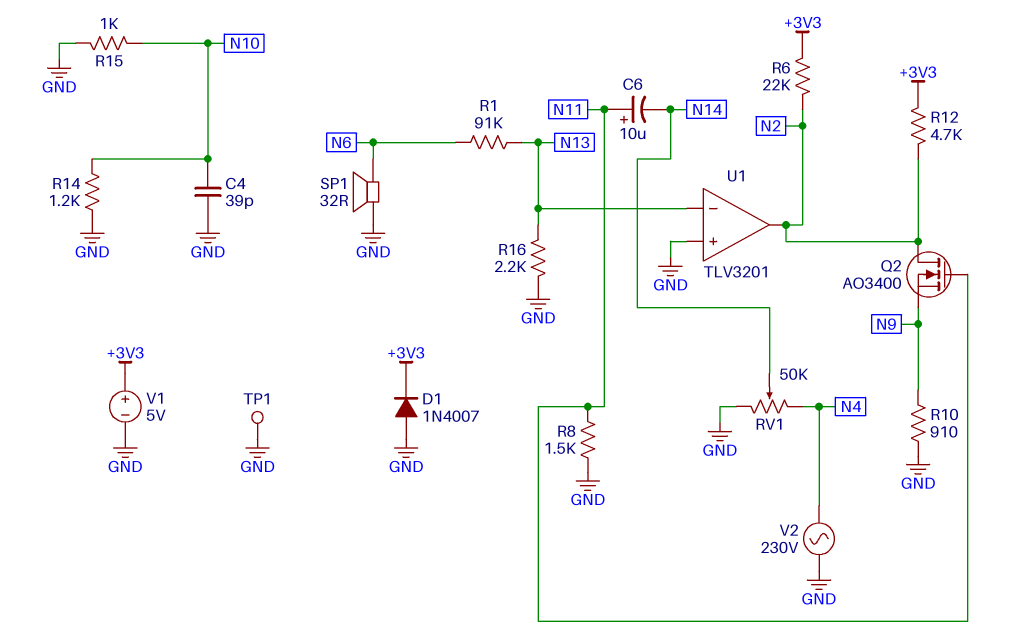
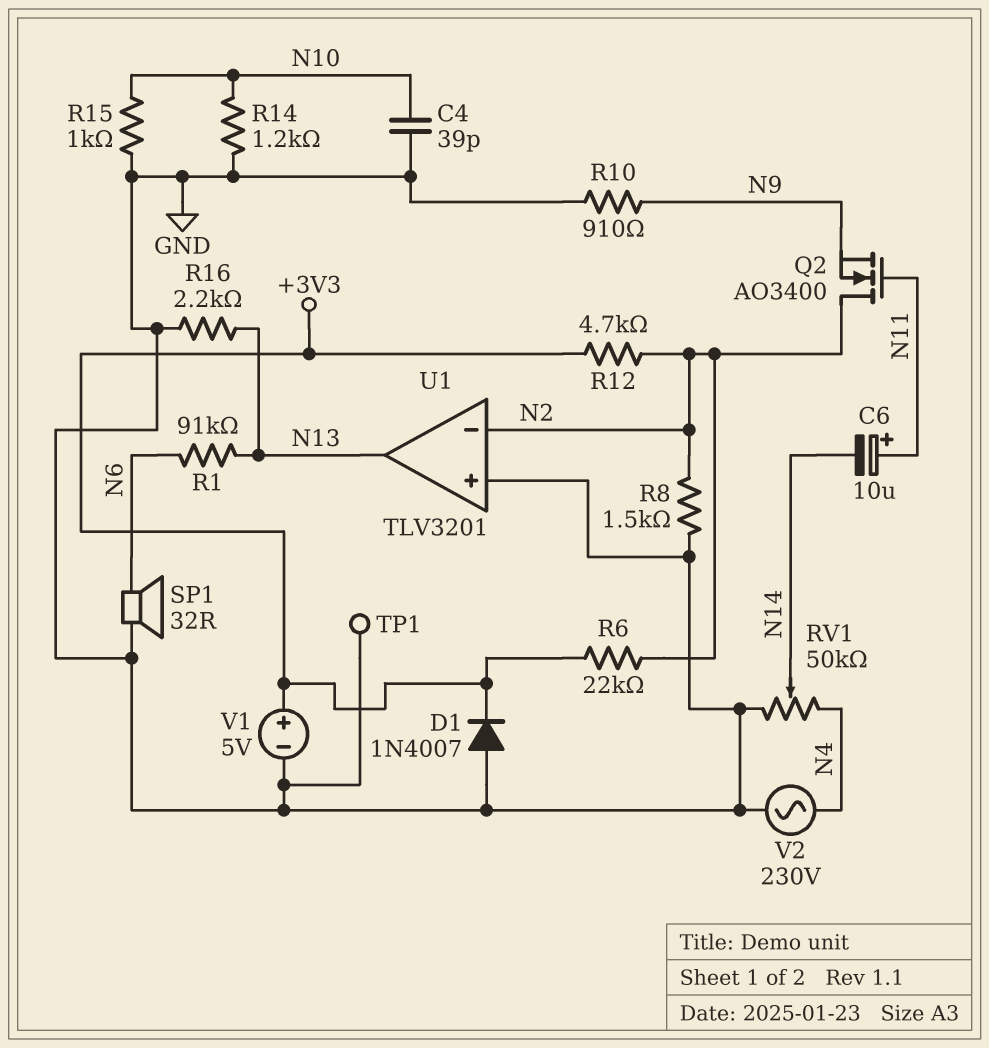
R8: 1.5k (GND, N11) -> 1.5k (GND, N2)
U1 pin in-: N13 -> N2
U1 pin out: N2 -> N13

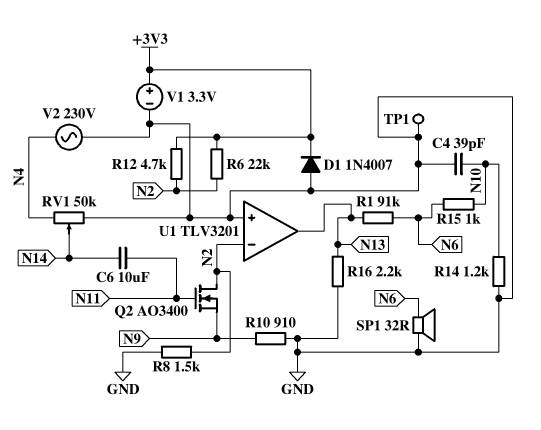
C6: 10uF (plus N11, minus N14) -> 10uF (N11, N14)
R15: 1k (GND, N10) -> 1k (N6, N10)
V1: 5V (plus +3V3, minus GND) -> 3.3V (plus +3V3, minus GND)

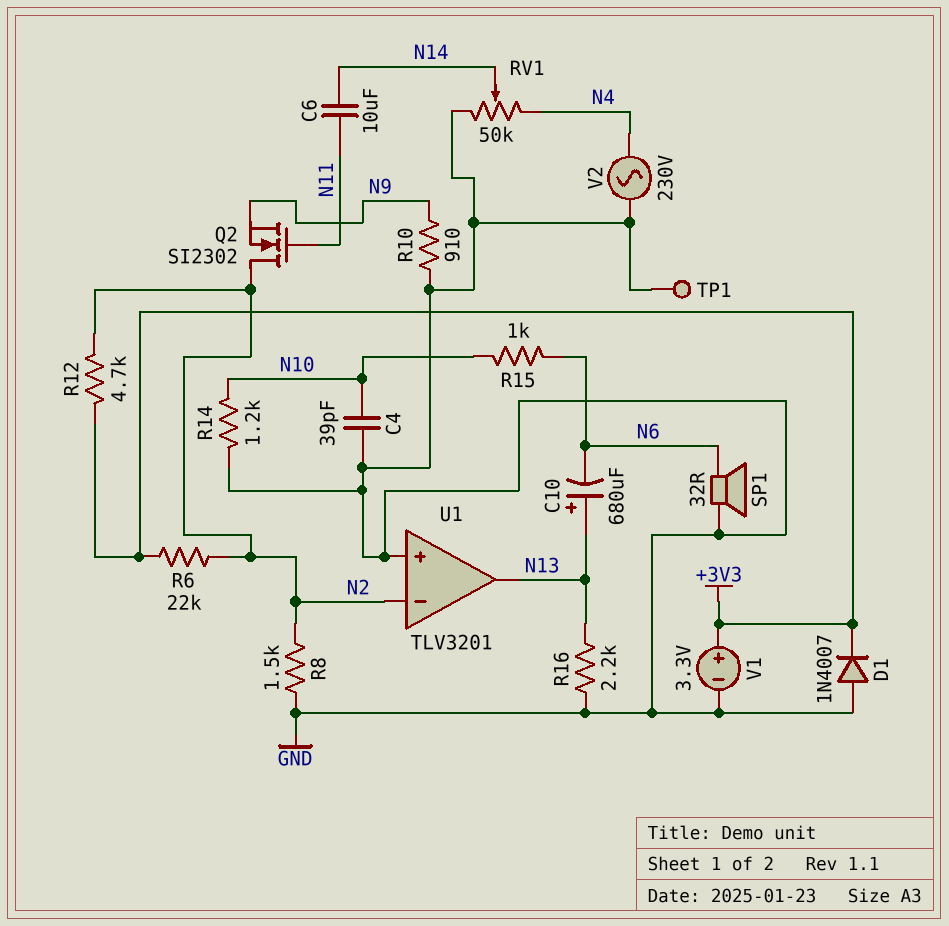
C10: none -> 680uF (plus N13, minus N6)
Q2: NMOS AO3400 (G N11, D N2, S N9) -> NMOS SI2302 (G N11, D N2, S N9)
R1: 91k (N6, N13) -> none

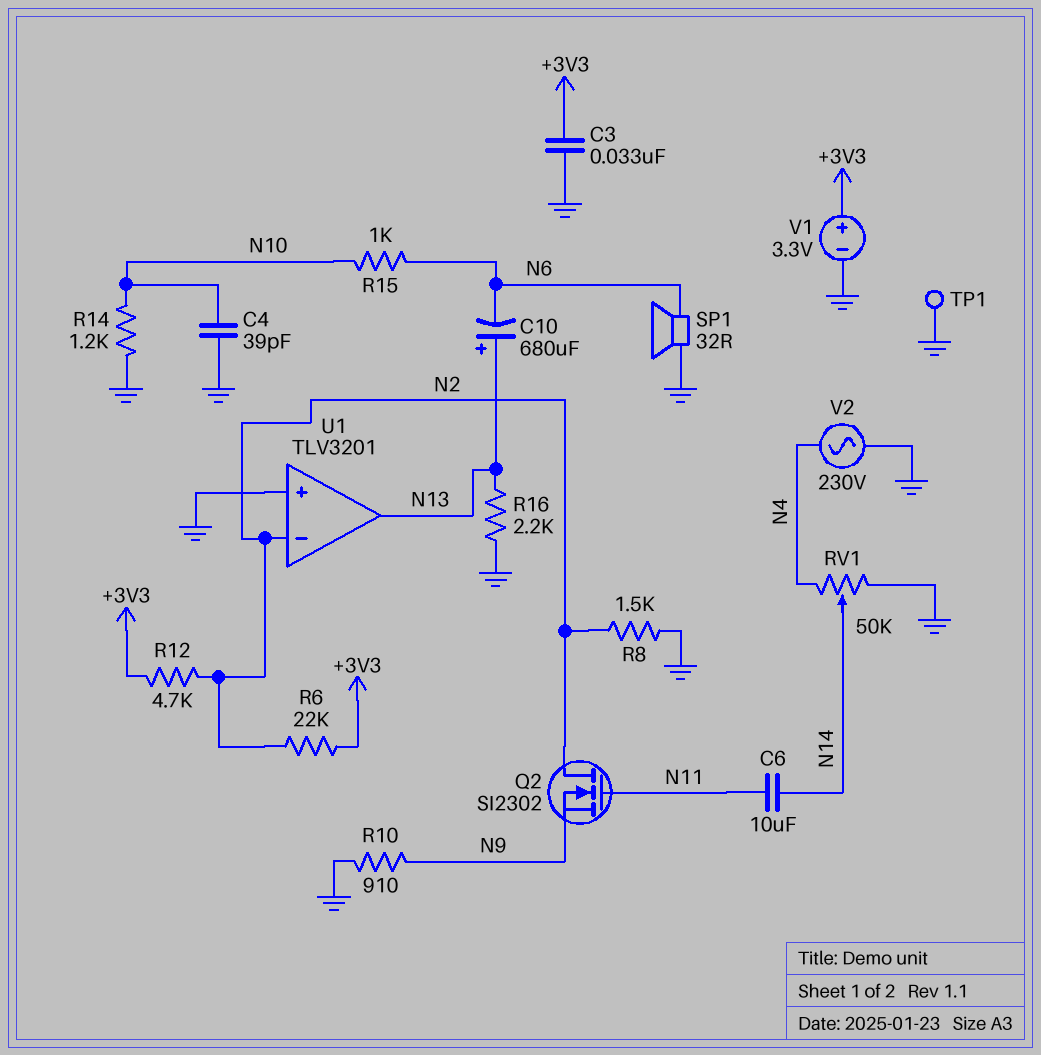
C3: none -> 33nF (+3V3, GND)
D1: diode 1N4007 (A GND, K +3V3) -> none

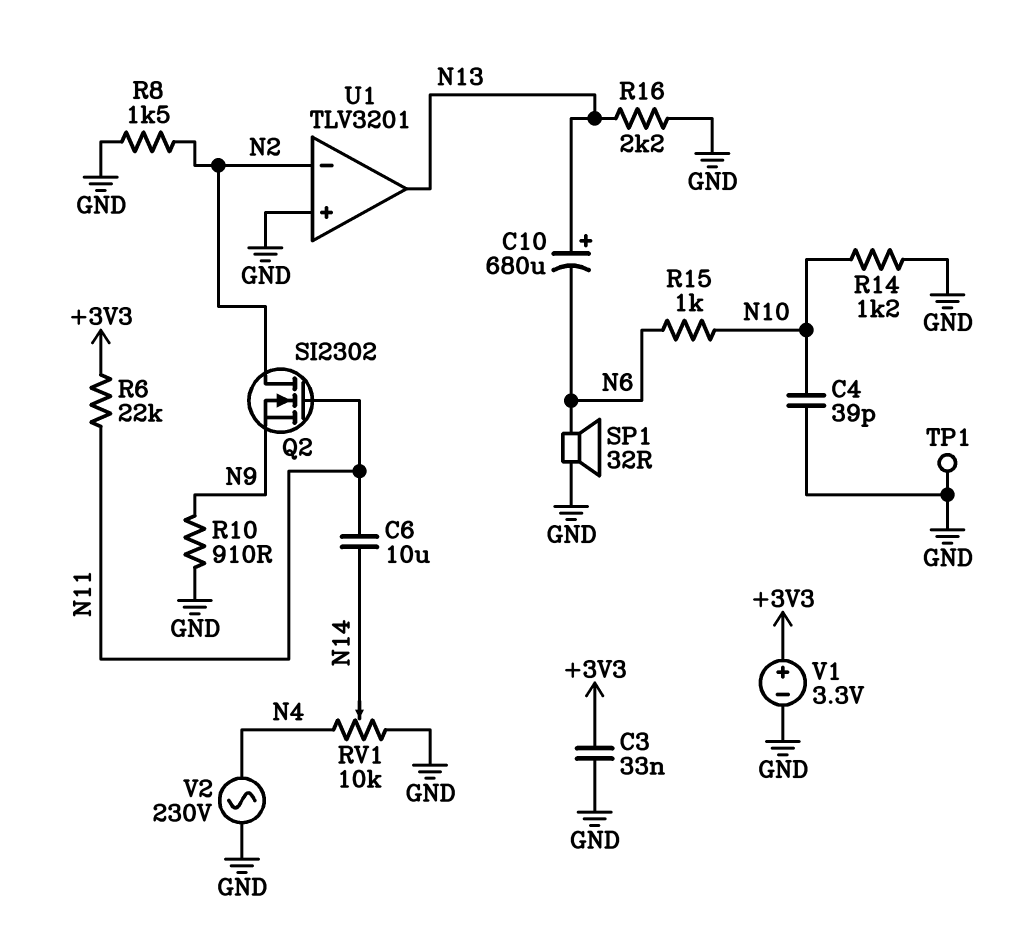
R6: 22k (+3V3, N2) -> 22k (+3V3, N11)
R12: 4.7k (+3V3, N2) -> none
RV1: 50k (GND, N4, wiper N14) -> 10k (GND, N4, wiper N14)

